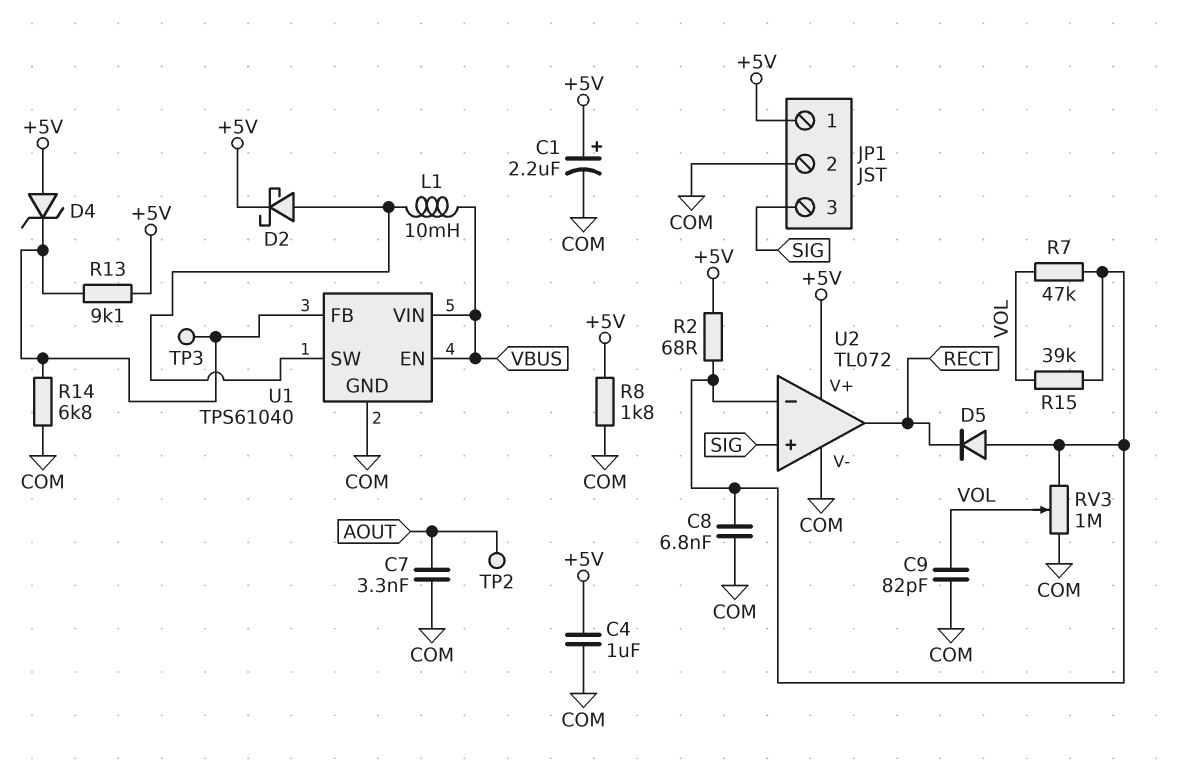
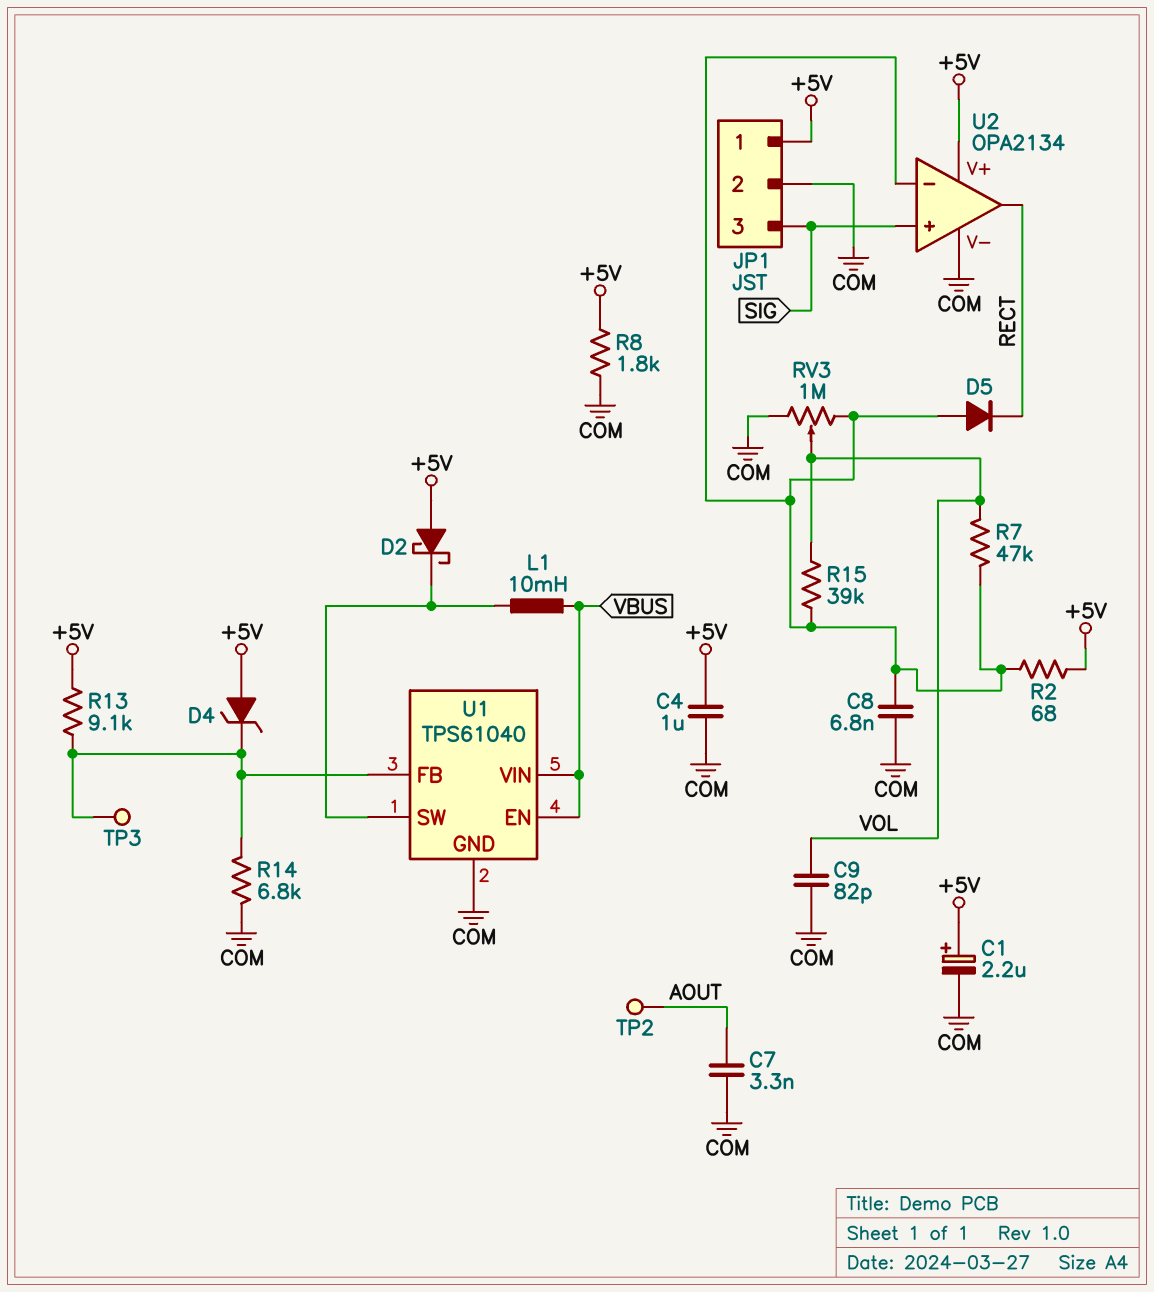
D2: schottky (A U1/SW, K +5V) -> schottky (A +5V, K U1/SW)
U2: TL072 -> OPA2134

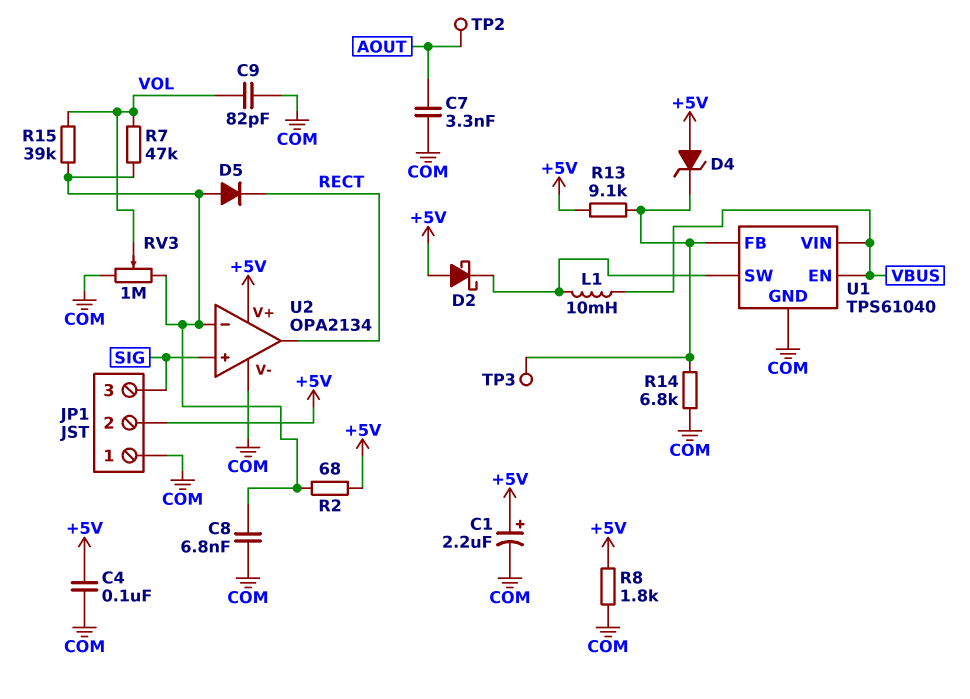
C4: 1uF (+5V, COM) -> 100nF (+5V, COM)
JP1 pin 1: +5V -> COM
JP1 pin 2: COM -> +5V

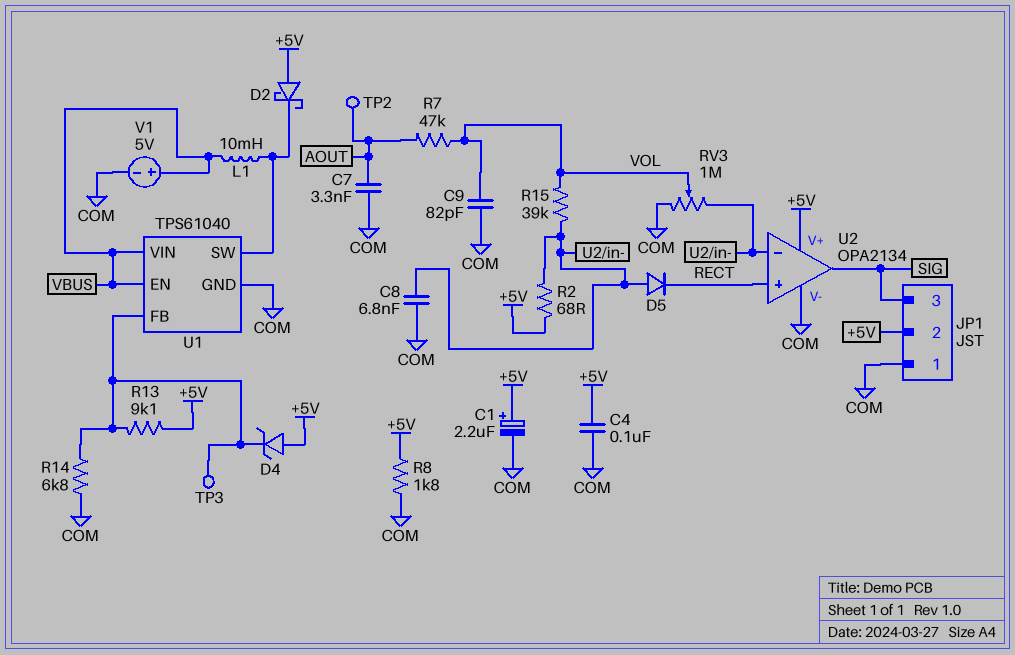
R7: 47k (U2/in-, VOL) -> 47k (AOUT, VOL)
U2 pin in+: SIG -> RECT
U2 pin out: RECT -> SIG
V1: none -> 5V (plus VBUS, minus COM)

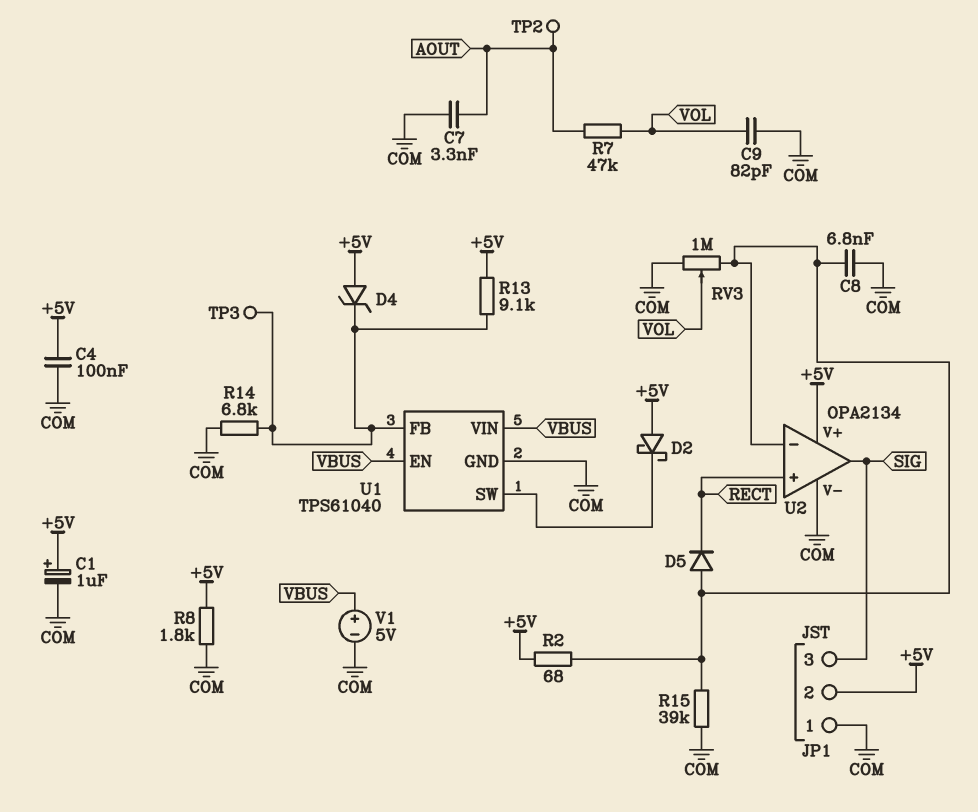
C1: 2.2uF (plus +5V, minus COM) -> 1uF (plus +5V, minus COM)
L1: 10mH (U1/SW, VBUS) -> none
R15: 39k (U2/in-, VOL) -> 39k (COM, U2/in-)

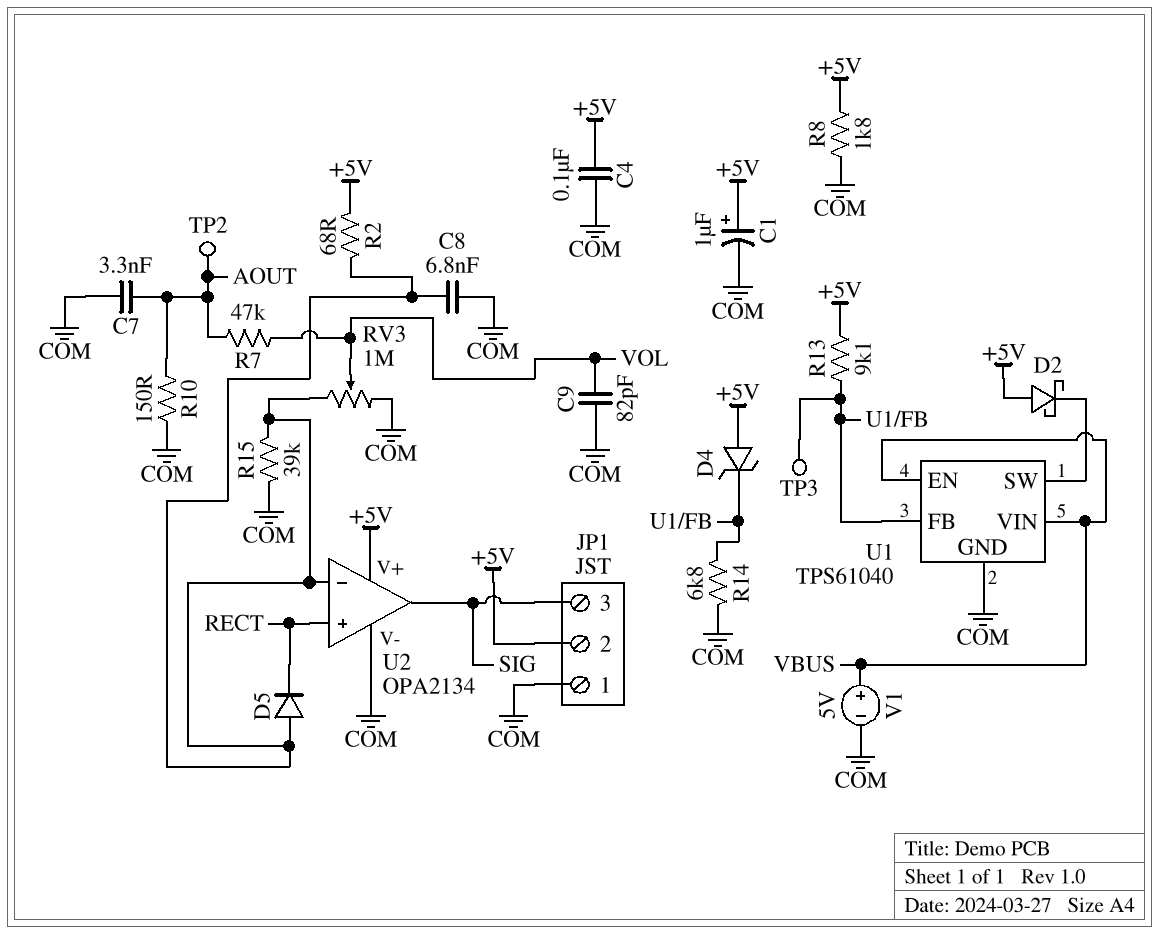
R10: none -> 150 (AOUT, COM)

